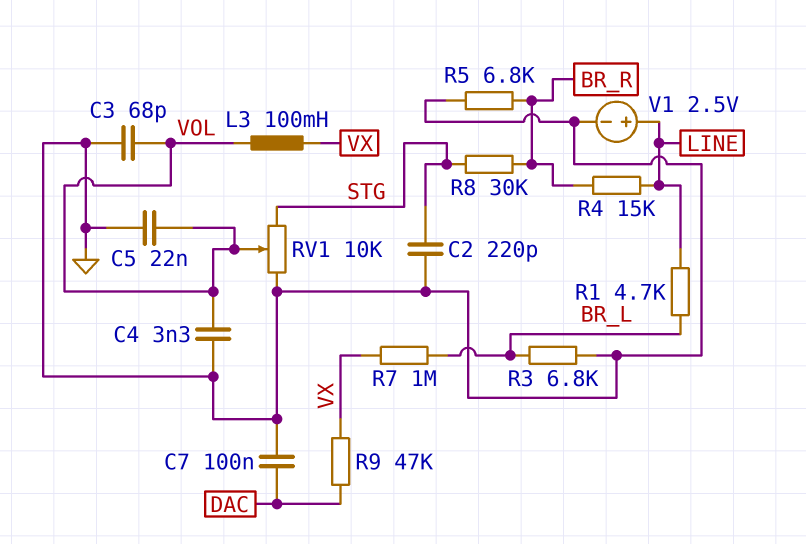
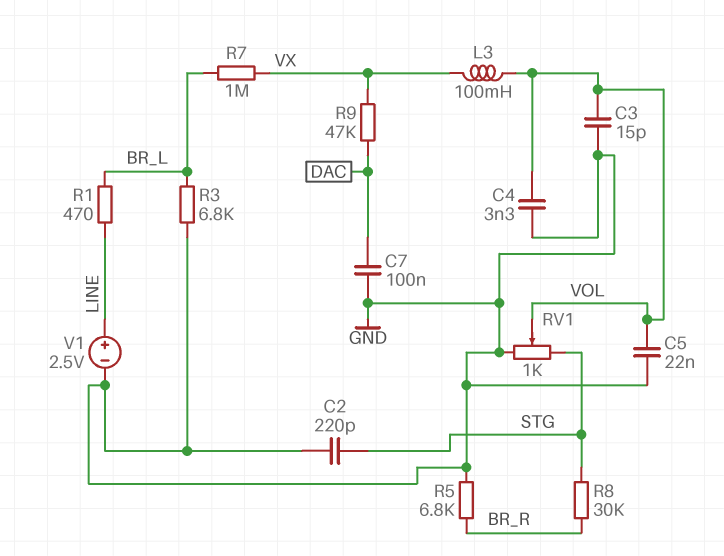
C3: 68pF (GND, VOL) -> 15pF (GND, VOL)
R1: 4.7k (BR_L, LINE) -> 470 (BR_L, LINE)
R4: 15k (BR_R, LINE) -> none
RV1: 10k (GND, STG, wiper VOL) -> 1k (GND, STG, wiper VOL)

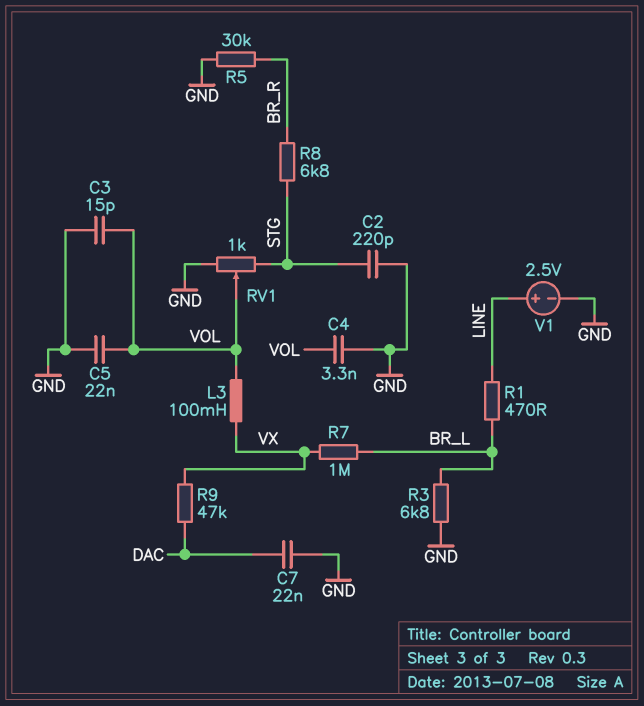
C7: 100nF (DAC, GND) -> 22nF (DAC, GND)
R5: 6.8k (BR_R, GND) -> 30k (BR_R, GND)
R8: 30k (BR_R, STG) -> 6.8k (BR_R, STG)

